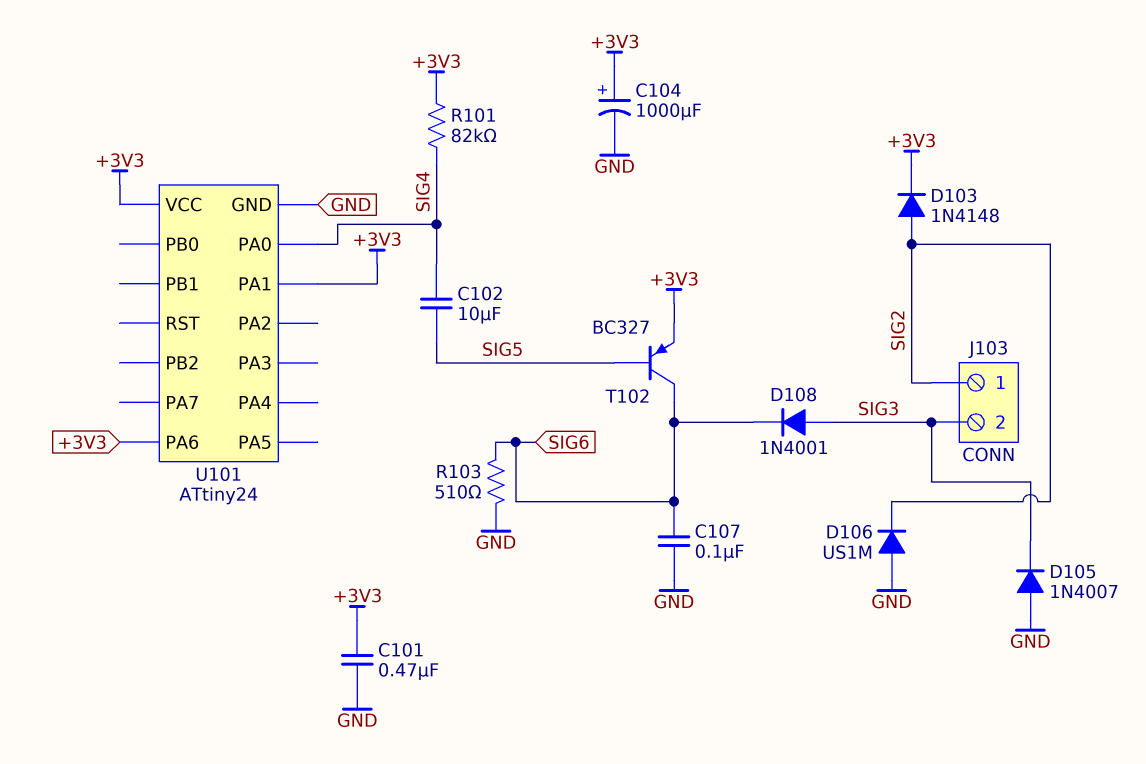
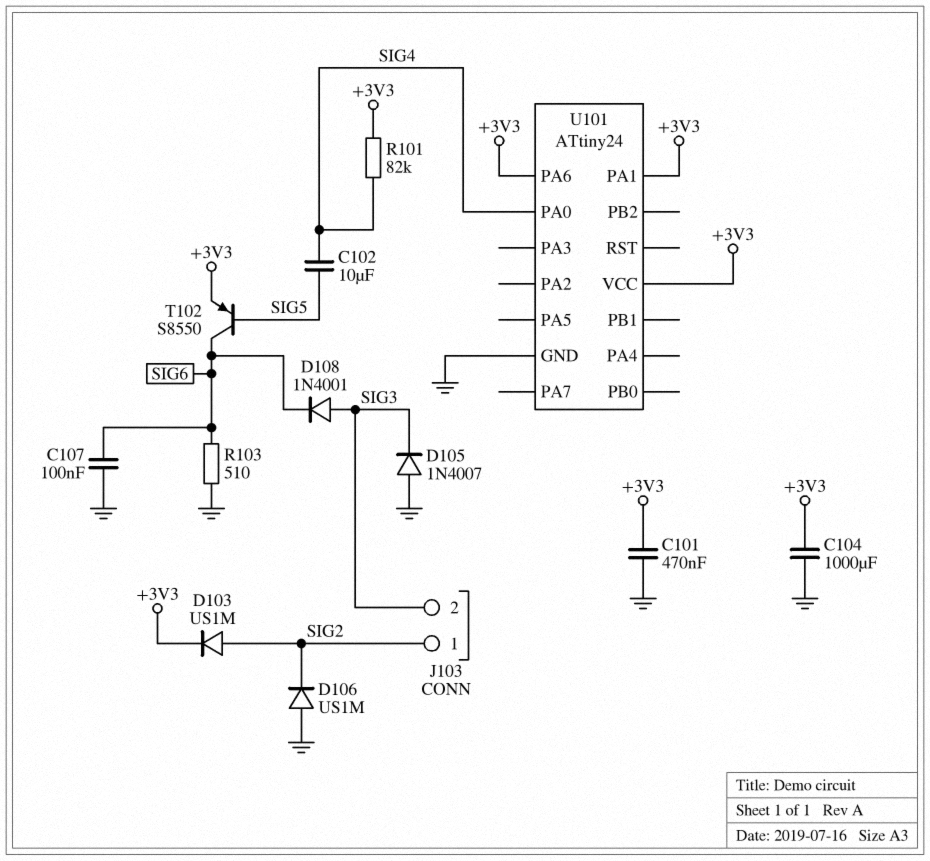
C104: 1000uF (plus +3V3, minus GND) -> 1000uF (+3V3, GND)
D103: diode 1N4148 (A SIG2, K +3V3) -> diode US1M (A SIG2, K +3V3)
T102: PNP BC327 (B SIG5, C SIG6, E +3V3) -> PNP S8550 (B SIG5, C SIG6, E +3V3)

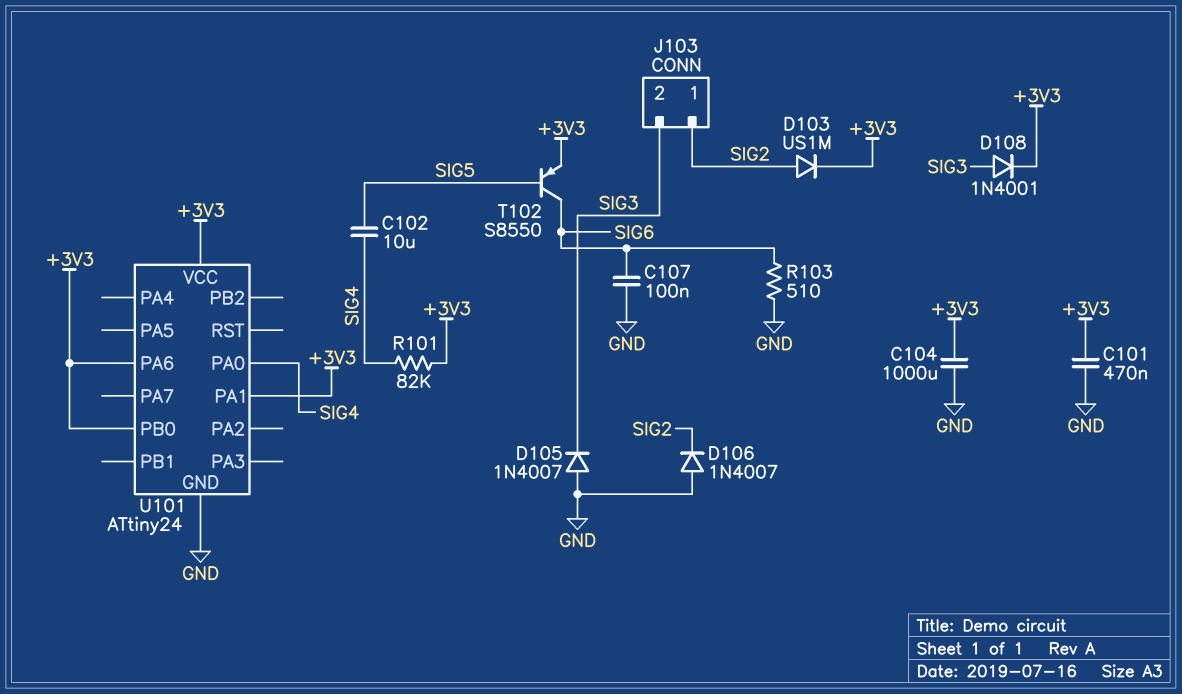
D106: diode US1M (A GND, K SIG2) -> diode 1N4007 (A GND, K SIG2)
D108: diode 1N4001 (A SIG3, K SIG6) -> diode 1N4001 (A SIG3, K +3V3)
U101 pin PB0: none -> +3V3

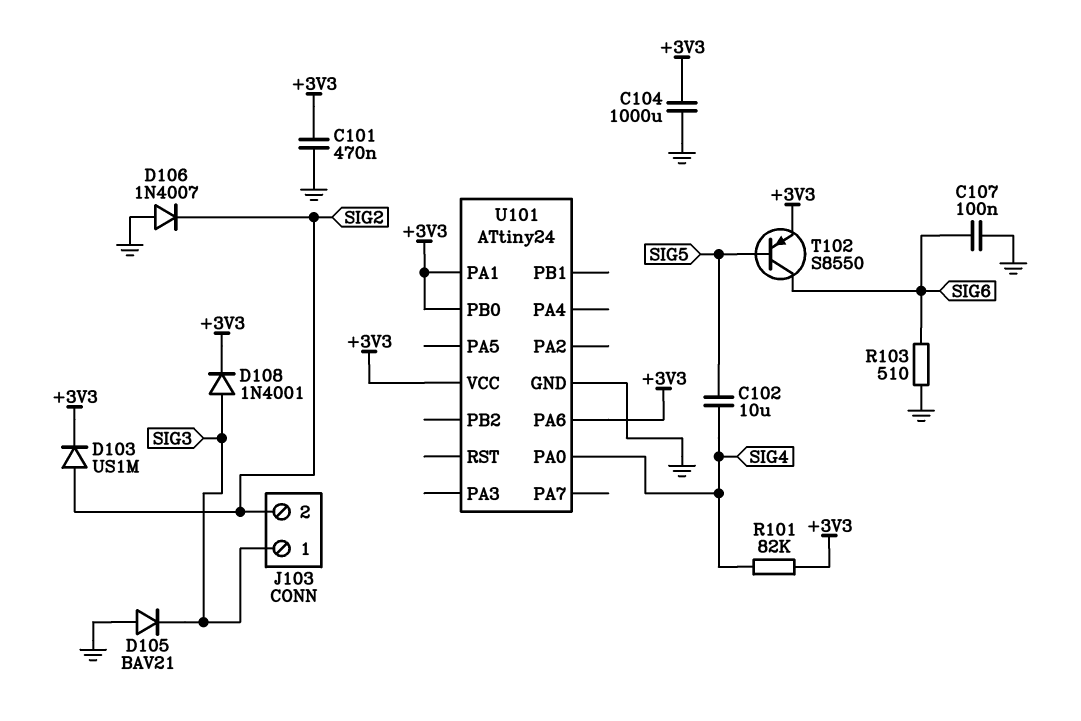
D105: diode 1N4007 (A GND, K SIG3) -> diode BAV21 (A GND, K SIG3)
J103 pin 1: SIG2 -> SIG3
J103 pin 2: SIG3 -> SIG2

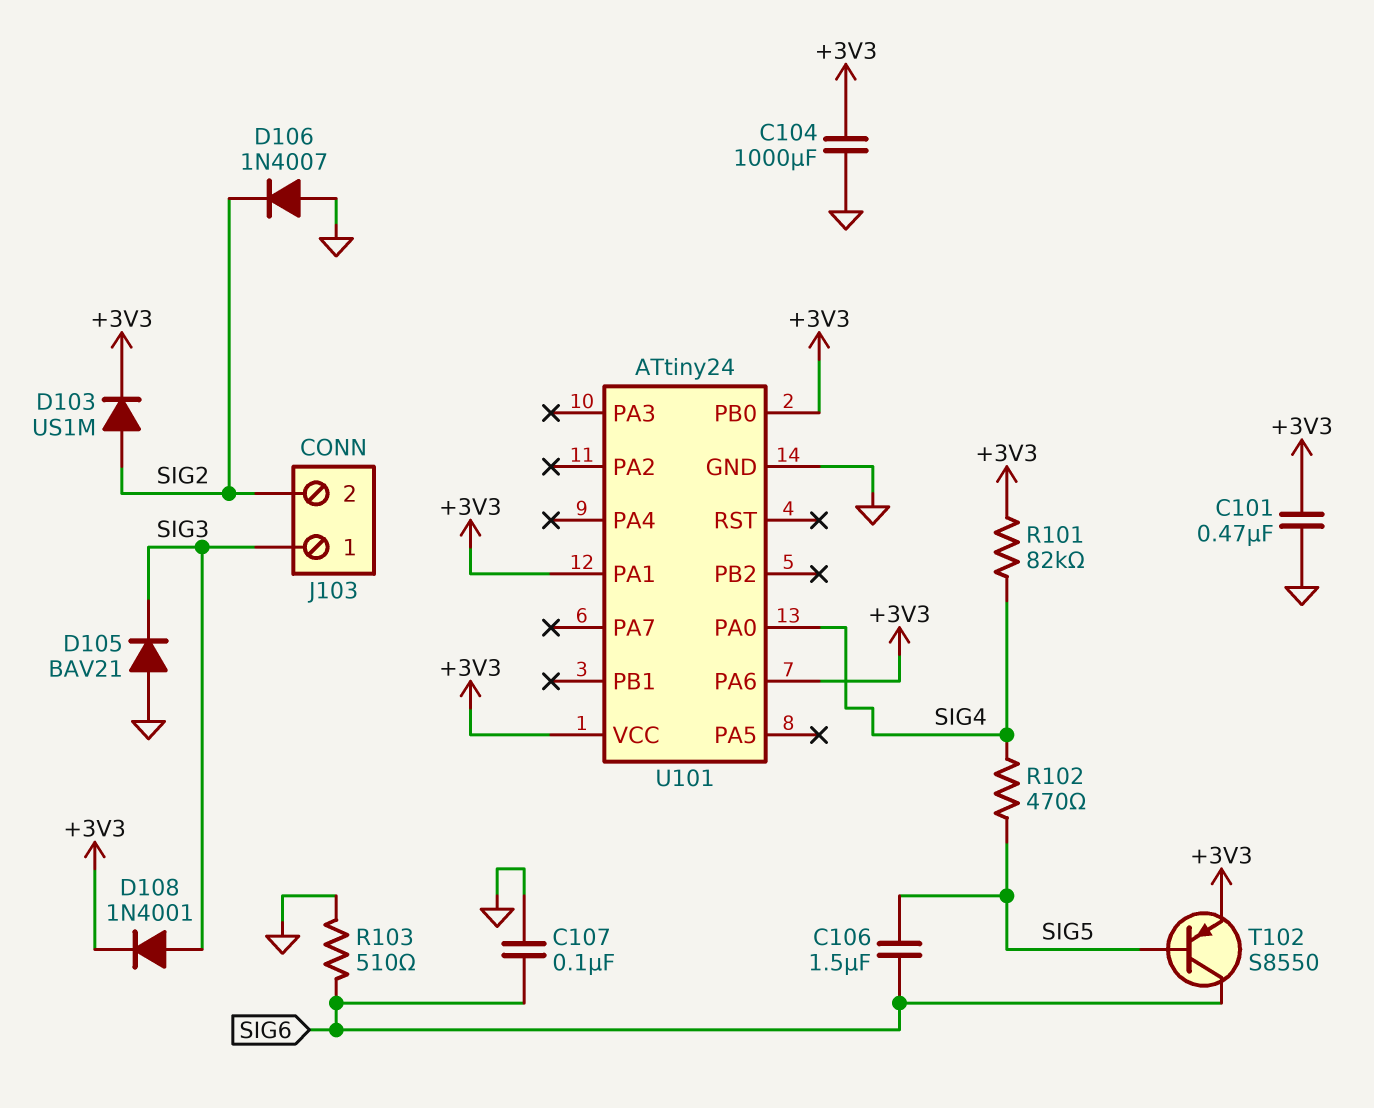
C102: 10uF (SIG4, SIG5) -> none
C106: none -> 1.5uF (SIG5, SIG6)
R102: none -> 470 (SIG4, SIG5)

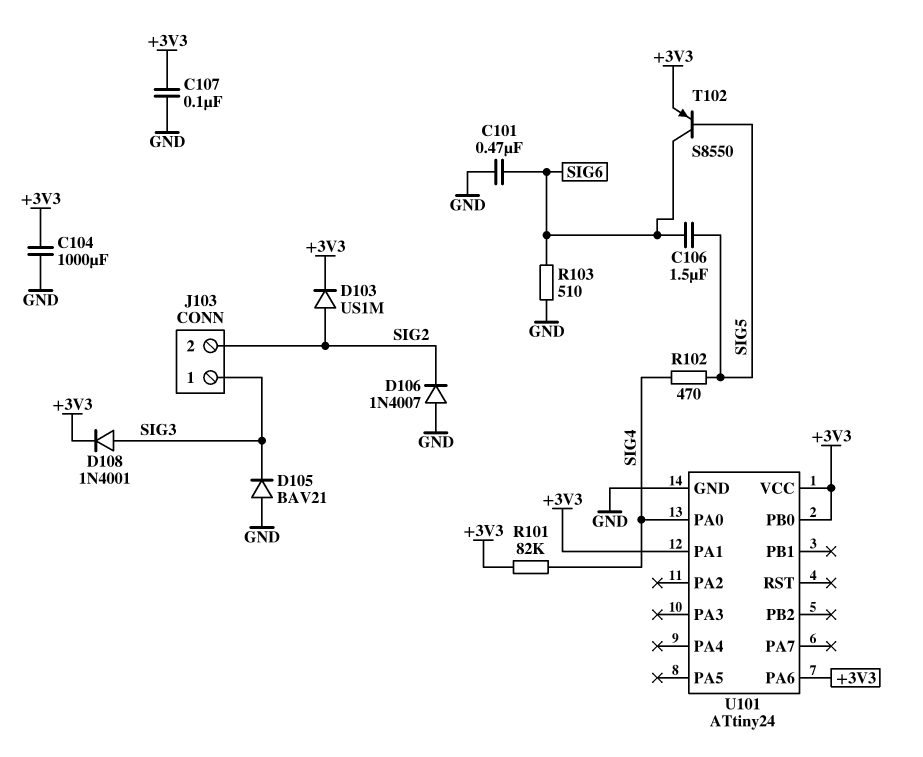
C101: 470nF (+3V3, GND) -> 470nF (GND, SIG6)
C107: 100nF (GND, SIG6) -> 100nF (+3V3, GND)

